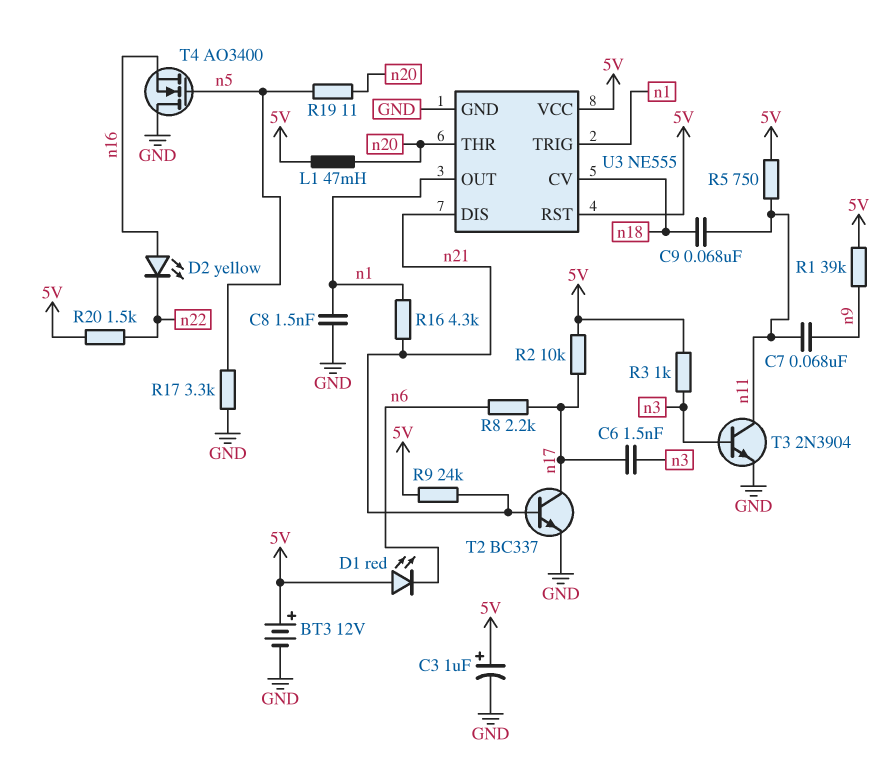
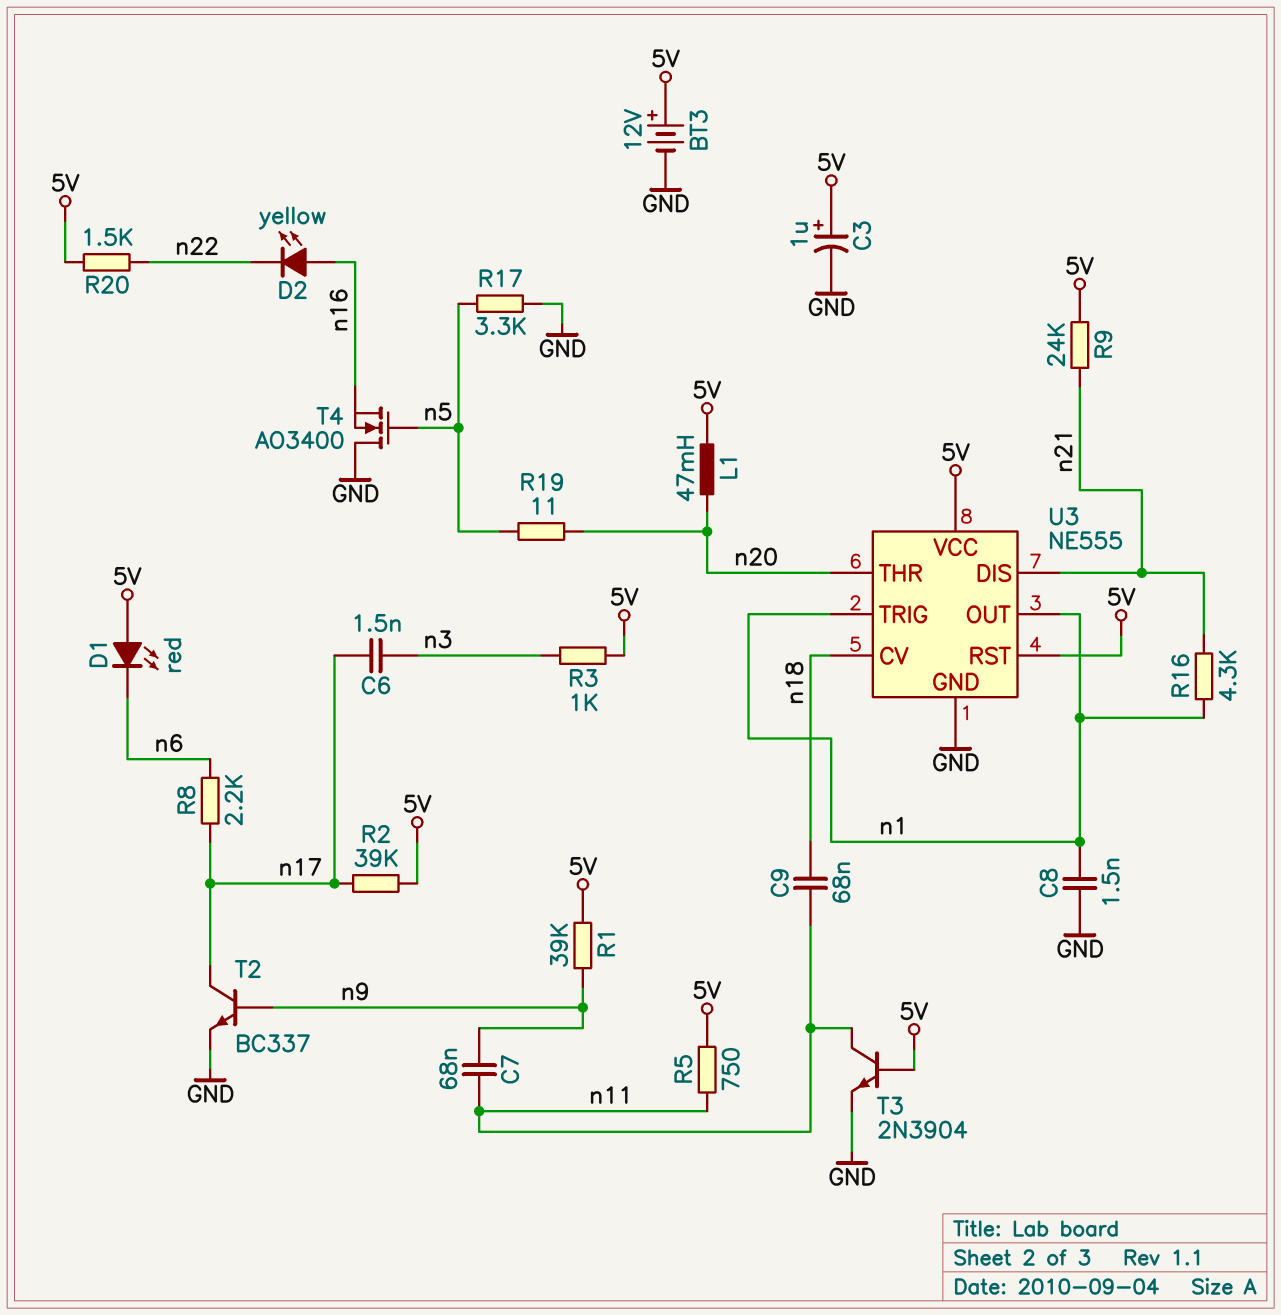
R2: 10k (5V, n17) -> 39k (5V, n17)
T2: NPN BC337 (B n21, C n17, E GND) -> NPN BC337 (B n9, C n17, E GND)
T3: NPN 2N3904 (B n3, C n11, E GND) -> NPN 2N3904 (B 5V, C n11, E GND)

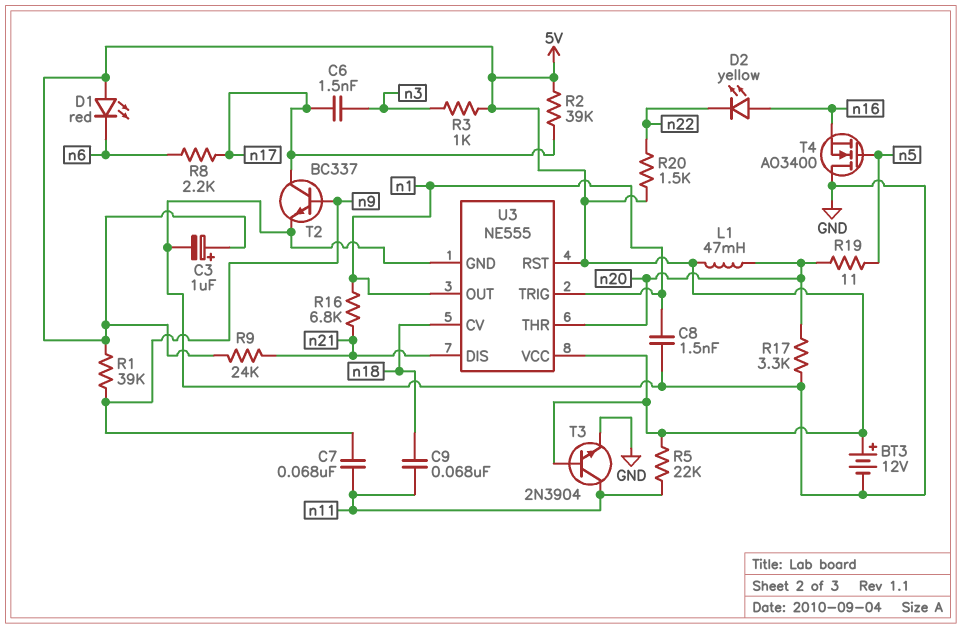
R5: 750 (5V, n11) -> 22k (5V, n11)
R16: 4.3k (n1, n21) -> 6.8k (n1, n21)
R17: 3.3k (GND, n5) -> 3.3k (GND, n20)

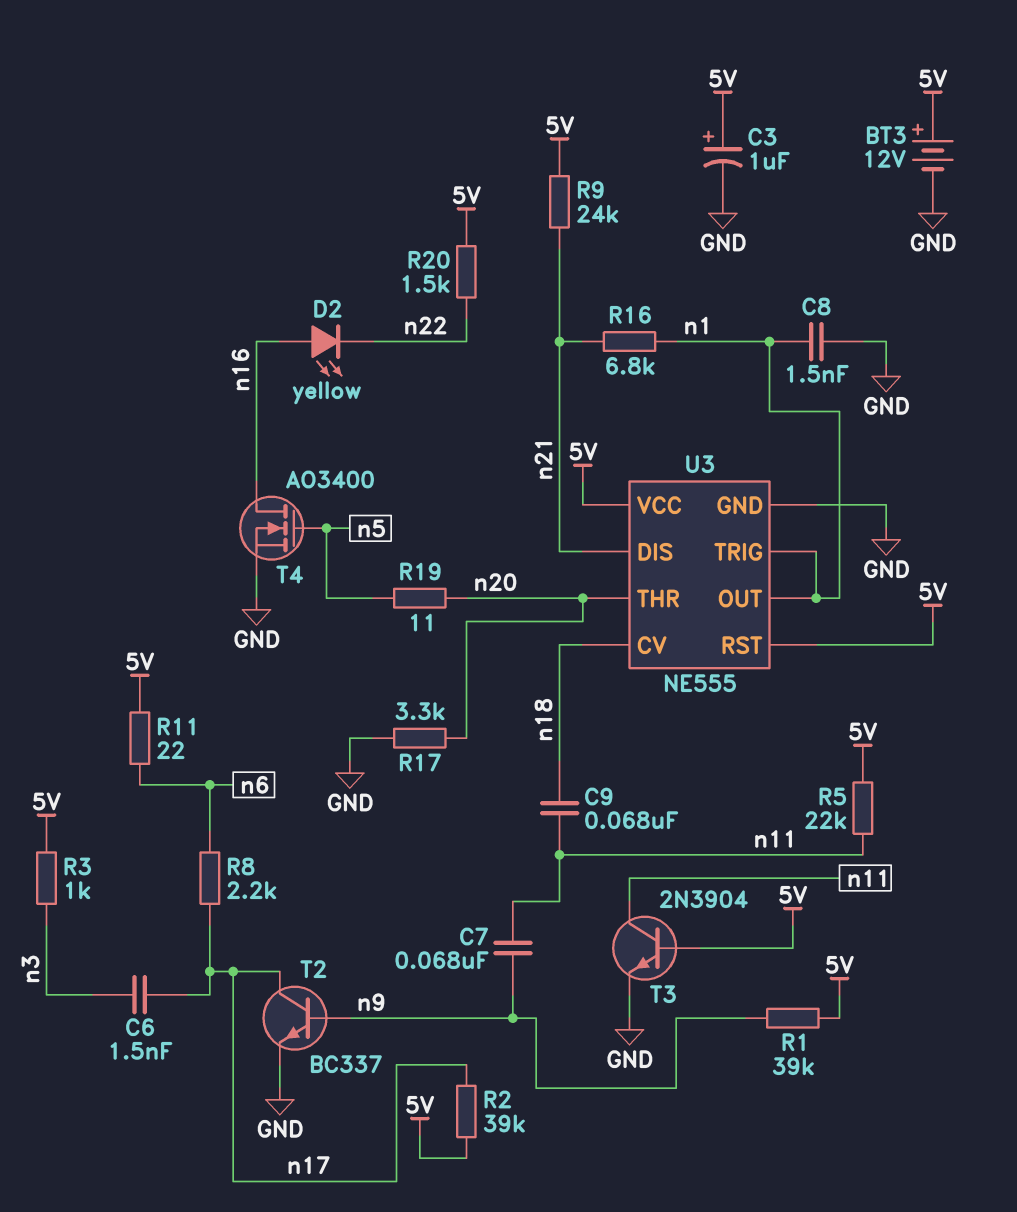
D1: LED red (A 5V, K n6) -> none
L1: 47mH (5V, n20) -> none
R11: none -> 22 (5V, n6)
T4: NMOS AO3400 (G n5, D GND, S n16) -> NMOS AO3400 (G n5, D n16, S GND)

